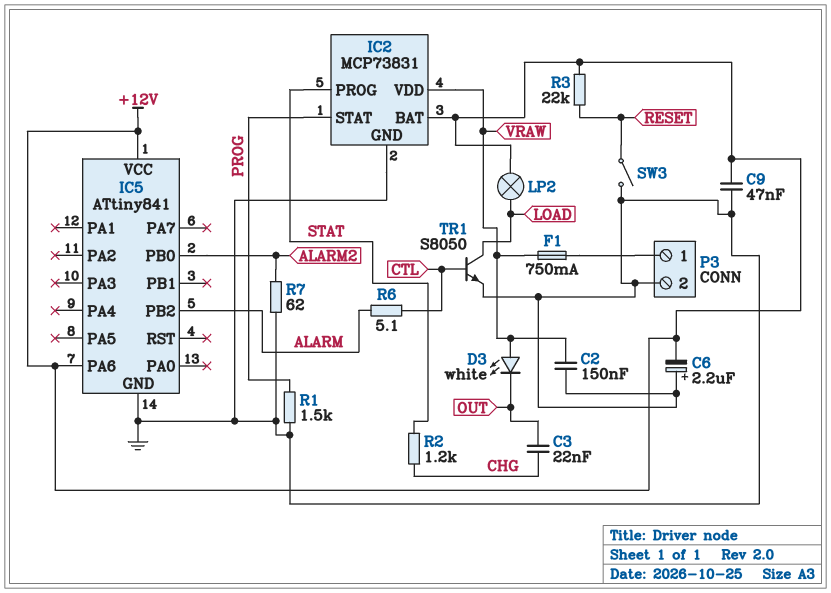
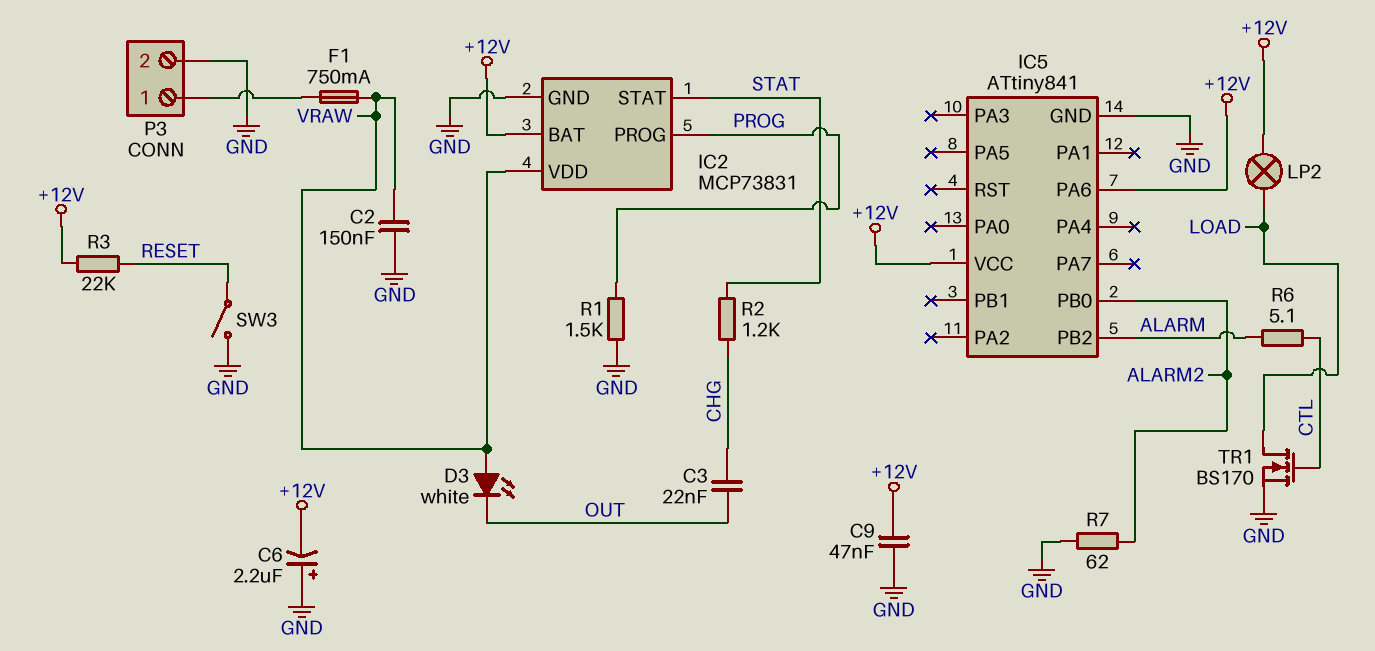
IC2 pin PROG: STAT -> PROG
IC2 pin STAT: PROG -> STAT
TR1: NPN S8050 (B CTL, C LOAD, E GND) -> NMOS BS170 (G CTL, D LOAD, S GND)

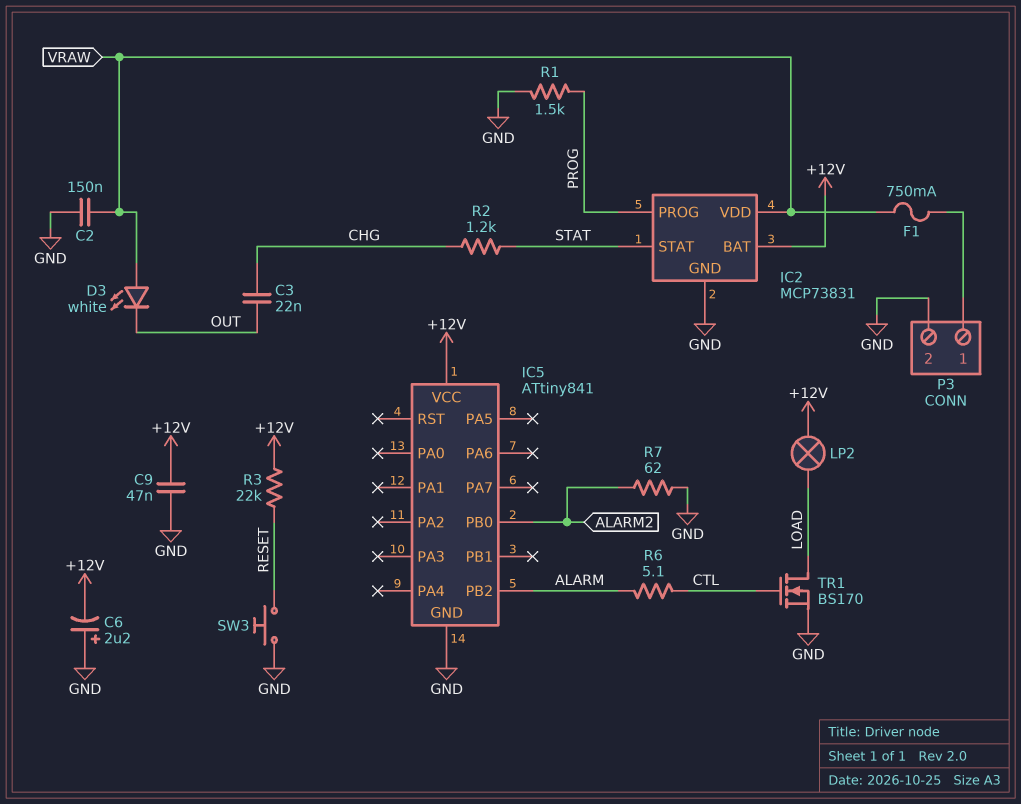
IC5 pin PA6: +12V -> none
SW3: switch (GND, RESET) -> button (GND, RESET)

